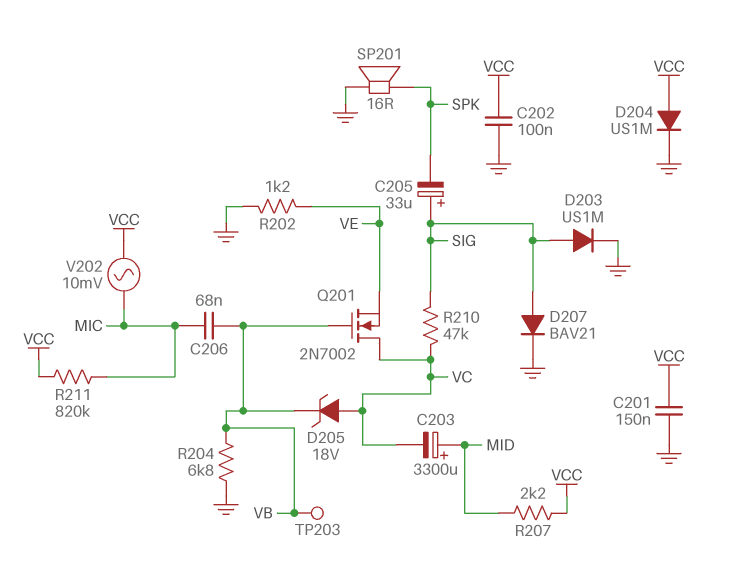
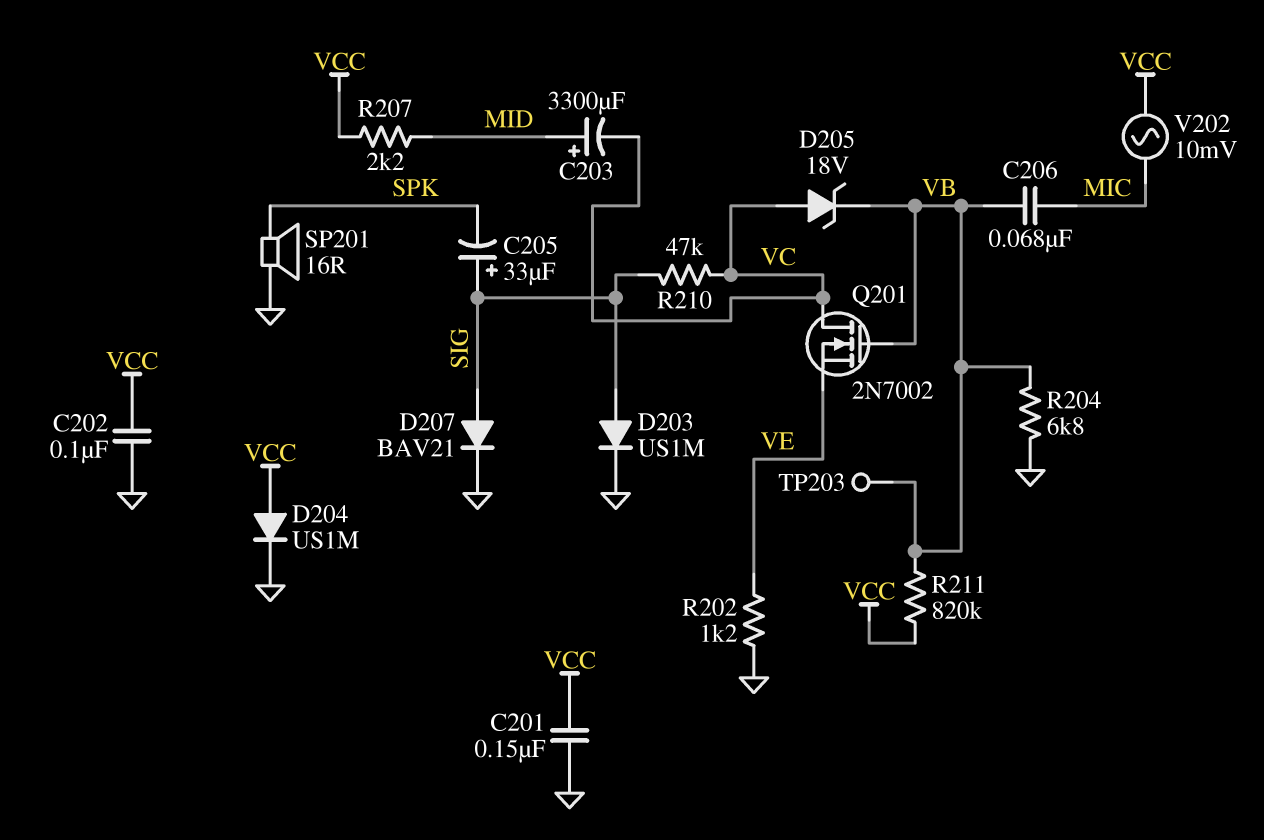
R211: 820k (MIC, VCC) -> 820k (VB, VCC)

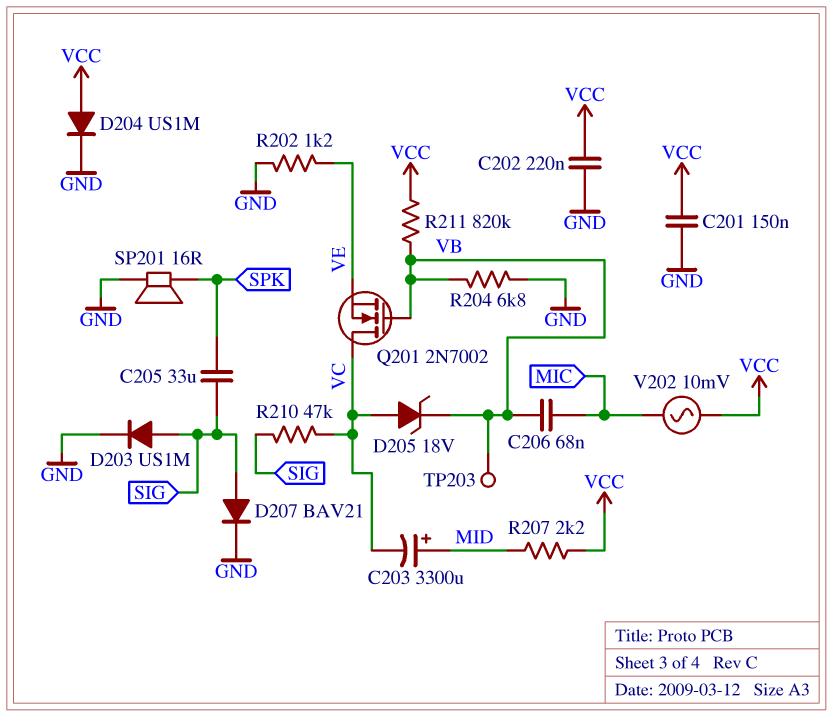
C202: 100nF (GND, VCC) -> 220nF (GND, VCC)
C205: 33uF (plus SIG, minus SPK) -> 33uF (SIG, SPK)

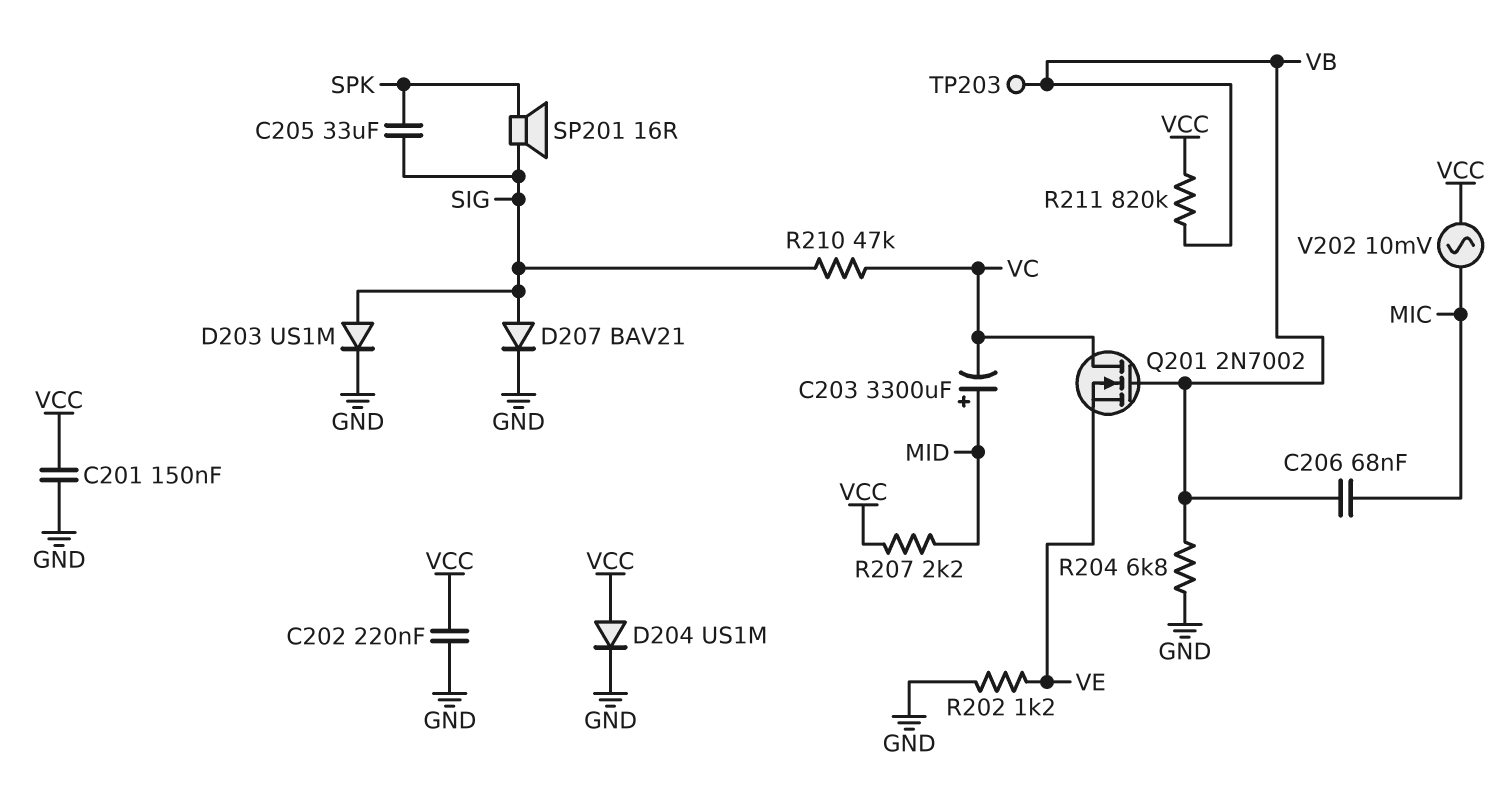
D205: zener 18V (A VC, K VB) -> none
SP201: speaker 16R (GND, SPK) -> speaker 16R (SIG, SPK)

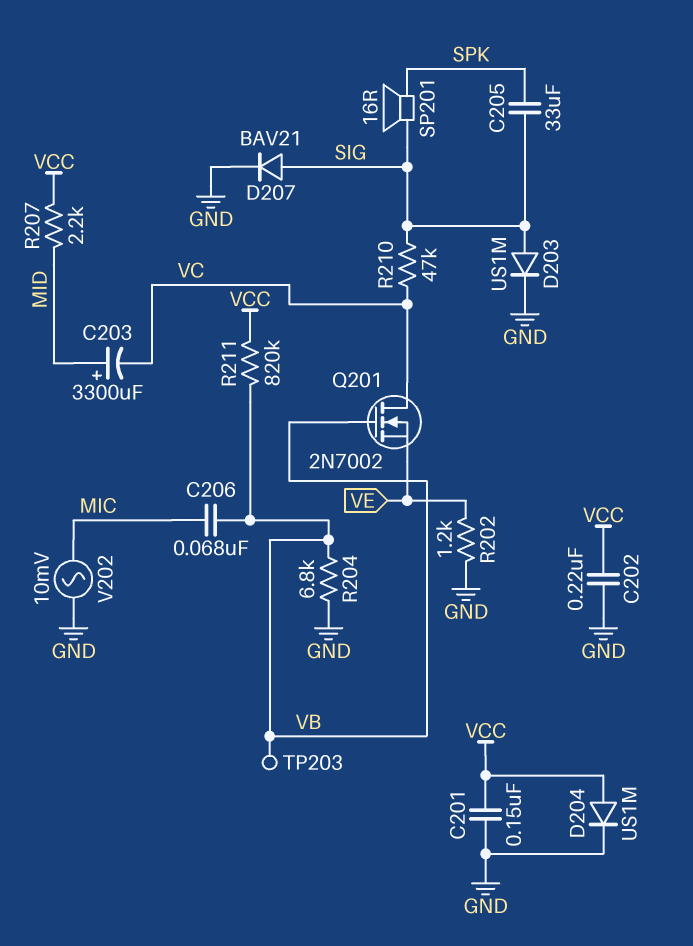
V202: AC 10mV (MIC, VCC) -> AC 10mV (GND, MIC)

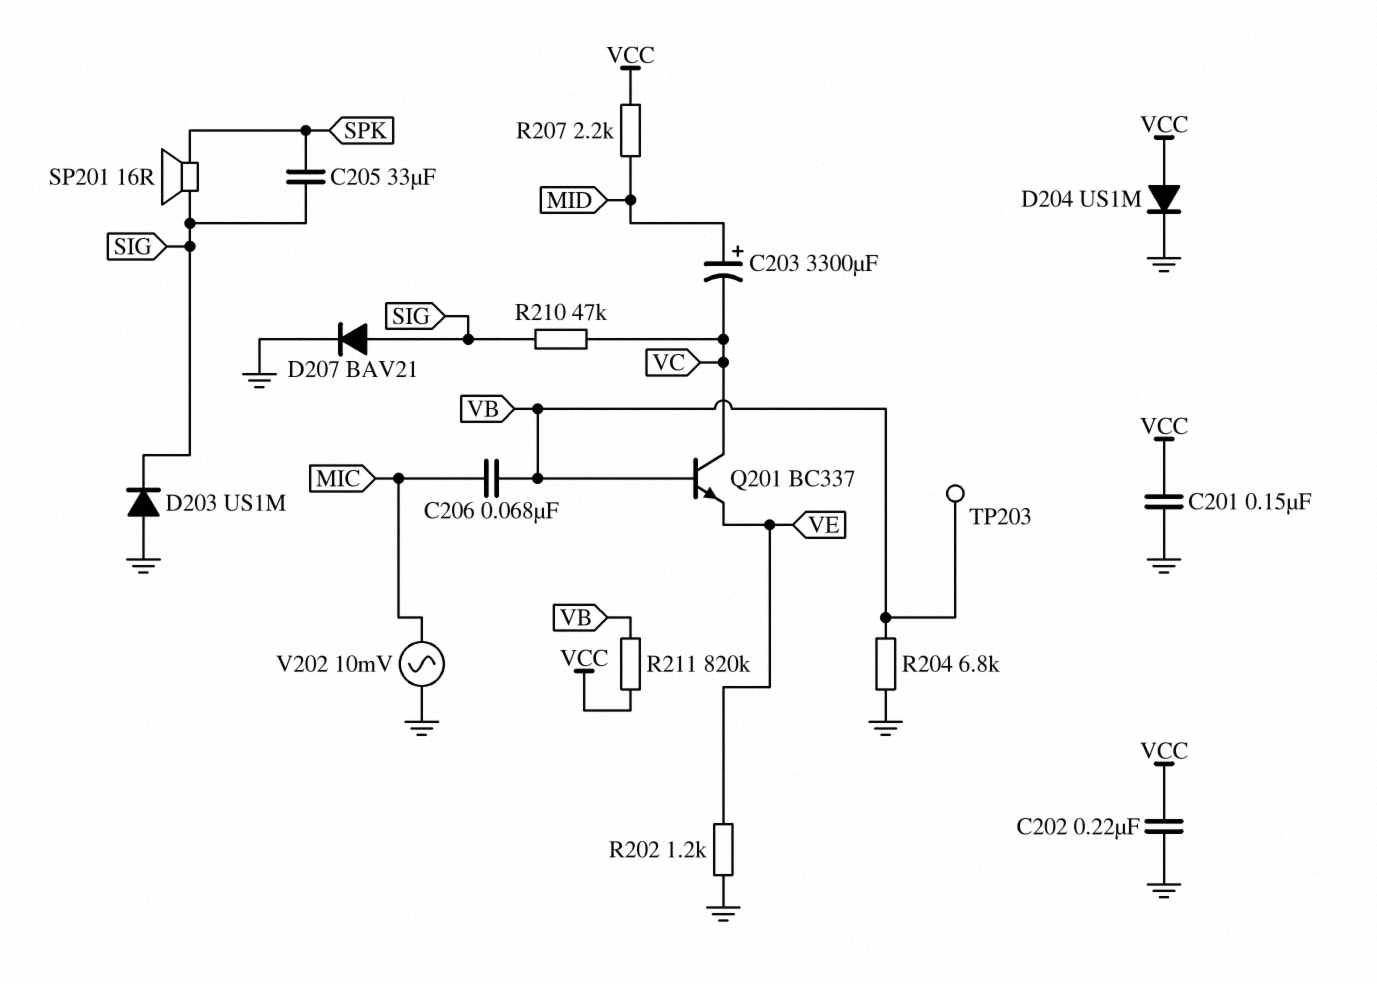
D203: diode US1M (A SIG, K GND) -> diode US1M (A GND, K SIG)
Q201: NMOS 2N7002 (G VB, D VC, S VE) -> NPN BC337 (B VB, C VC, E VE)

